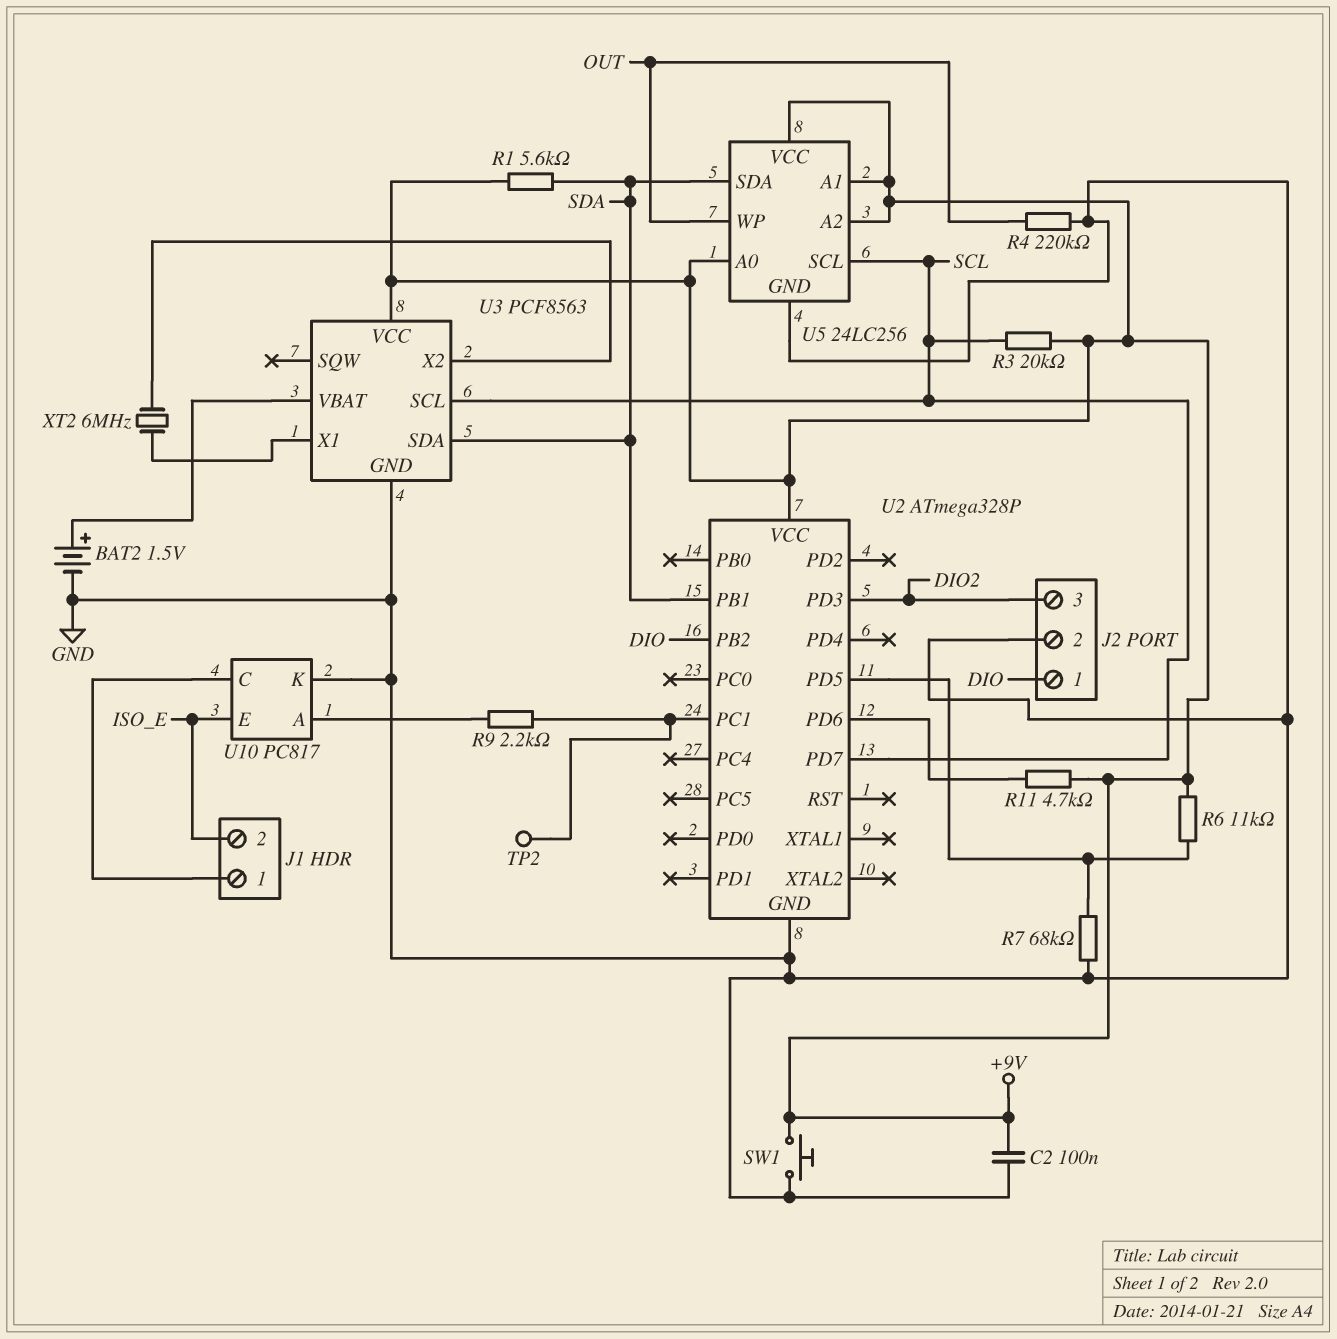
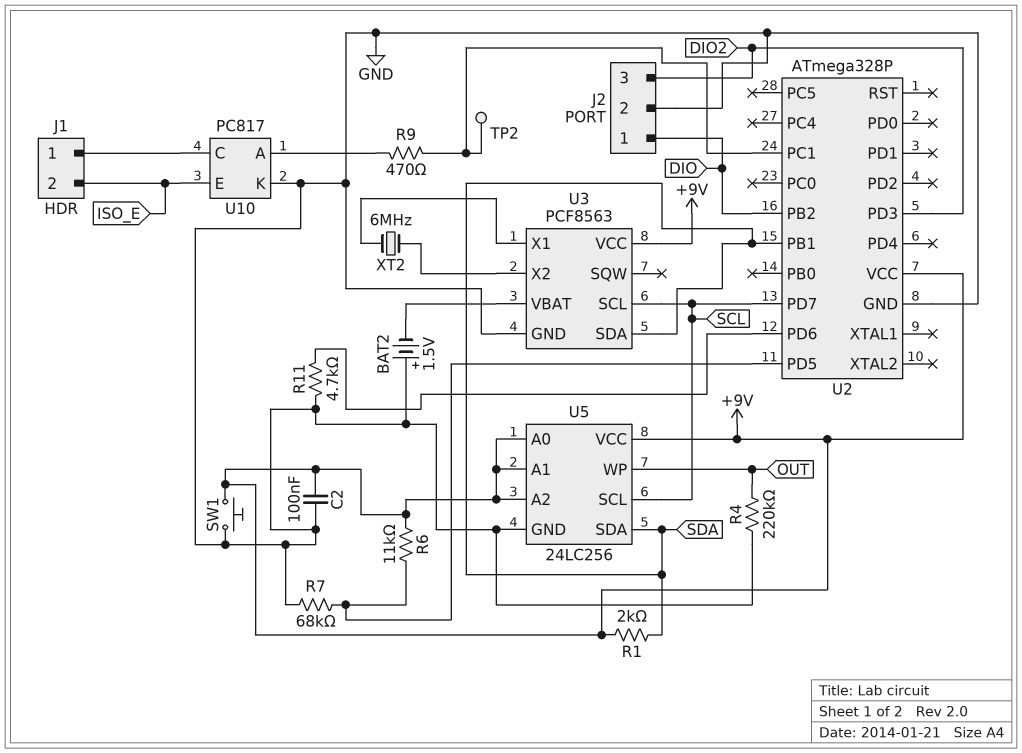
BAT2: 1.5V (plus U3/VBAT, minus GND) -> 1.5V (plus GND, minus U3/VBAT)
R1: 5.6k (+9V, SDA) -> 2k (+9V, SDA)
R3: 20k (+9V, SCL) -> none
R9: 2.2k (U2/PC1, U10/A) -> 470 (U2/PC1, U10/A)
R11: 4.7k (+9V, U2/PD6) -> 4.7k (GND, U2/PD6)

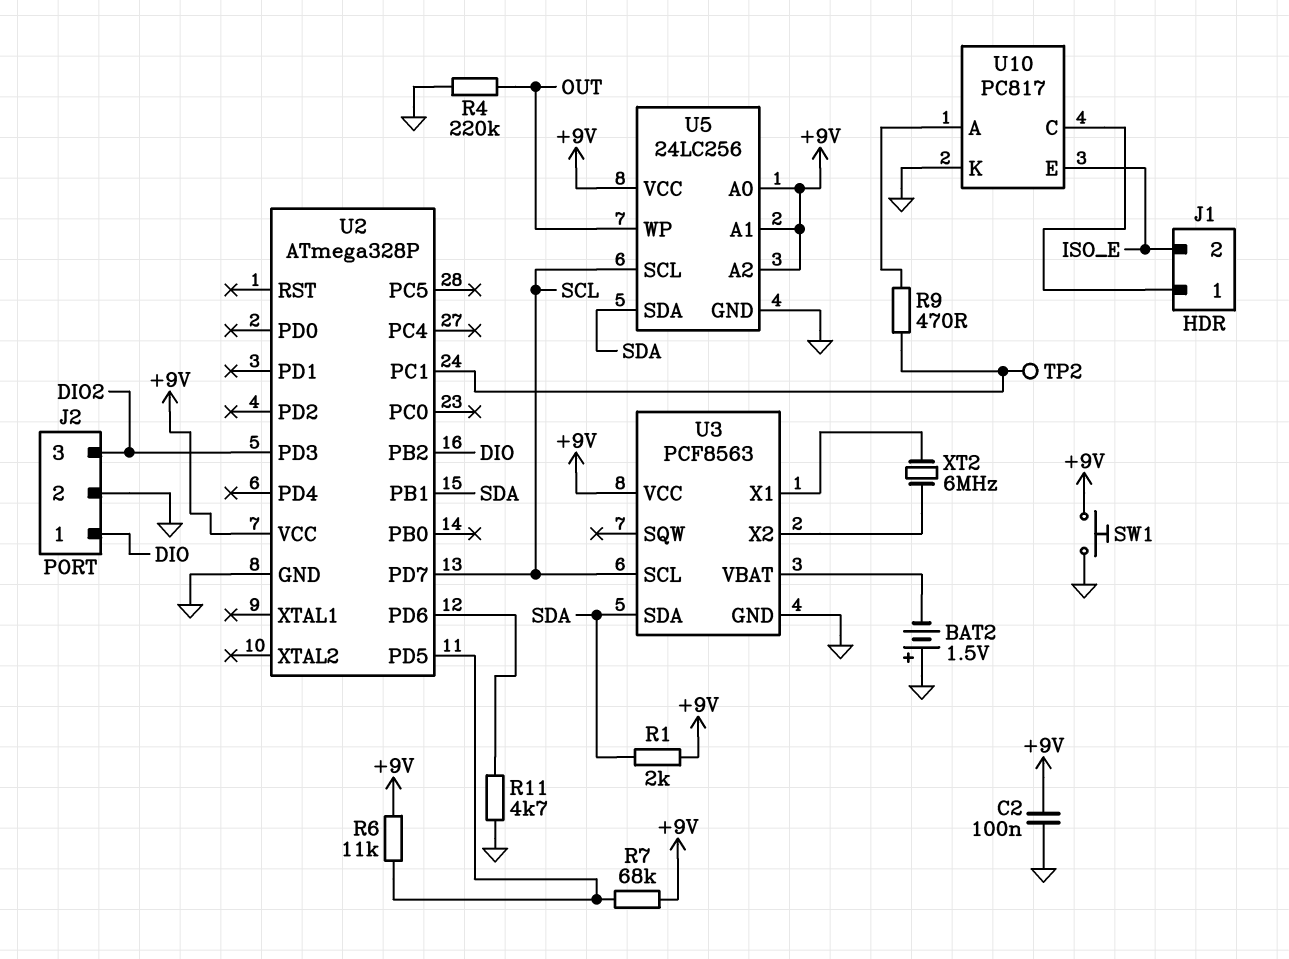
R7: 68k (GND, U2/PD5) -> 68k (+9V, U2/PD5)

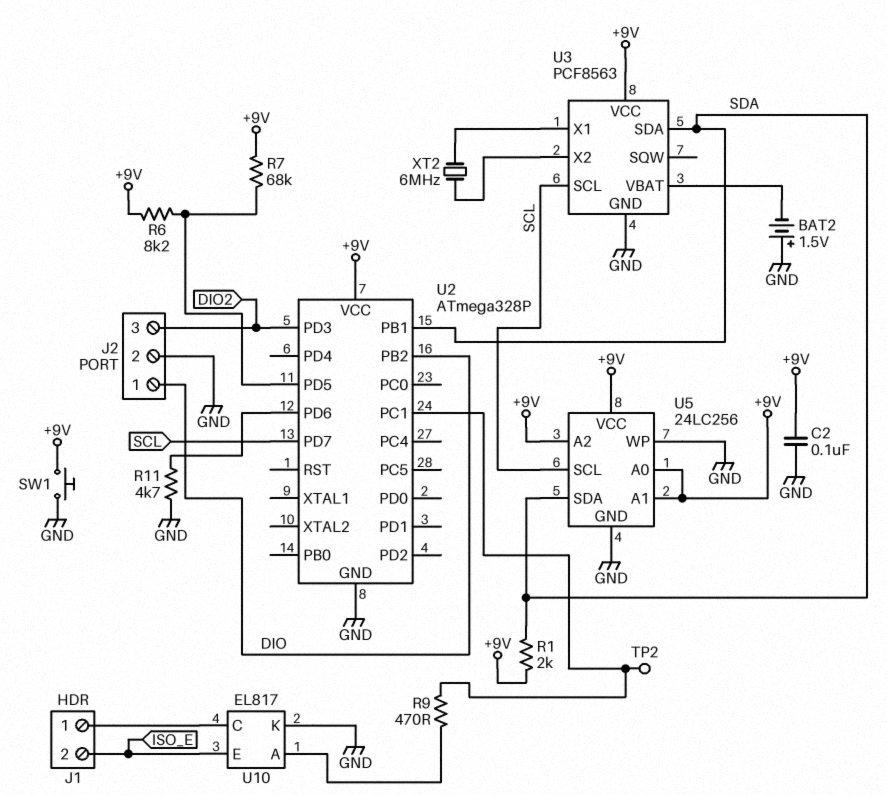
R4: 220k (GND, OUT) -> none
R6: 11k (+9V, U2/PD5) -> 8.2k (+9V, U2/PD5)
U5 pin WP: OUT -> GND
U10: PC817 -> EL817

